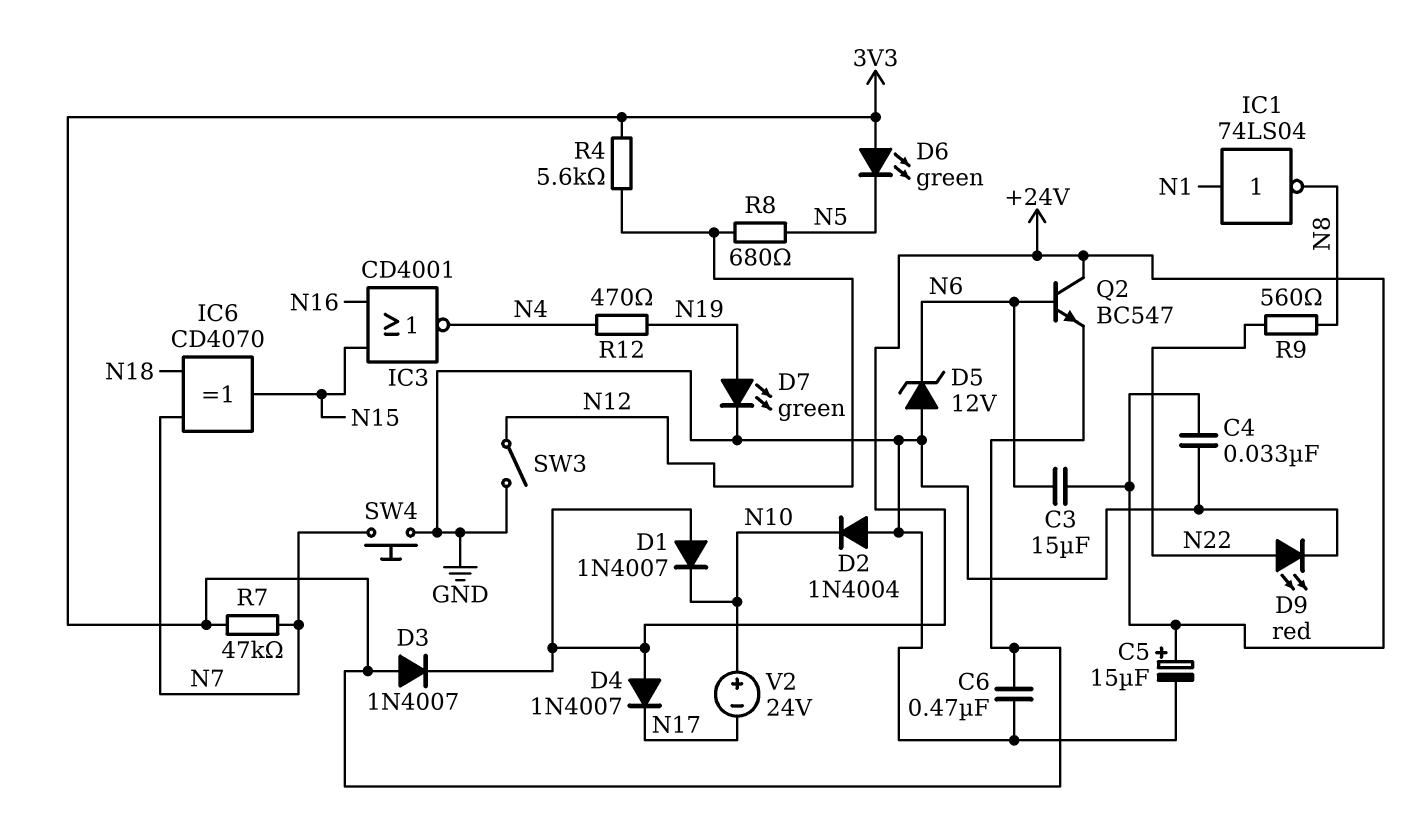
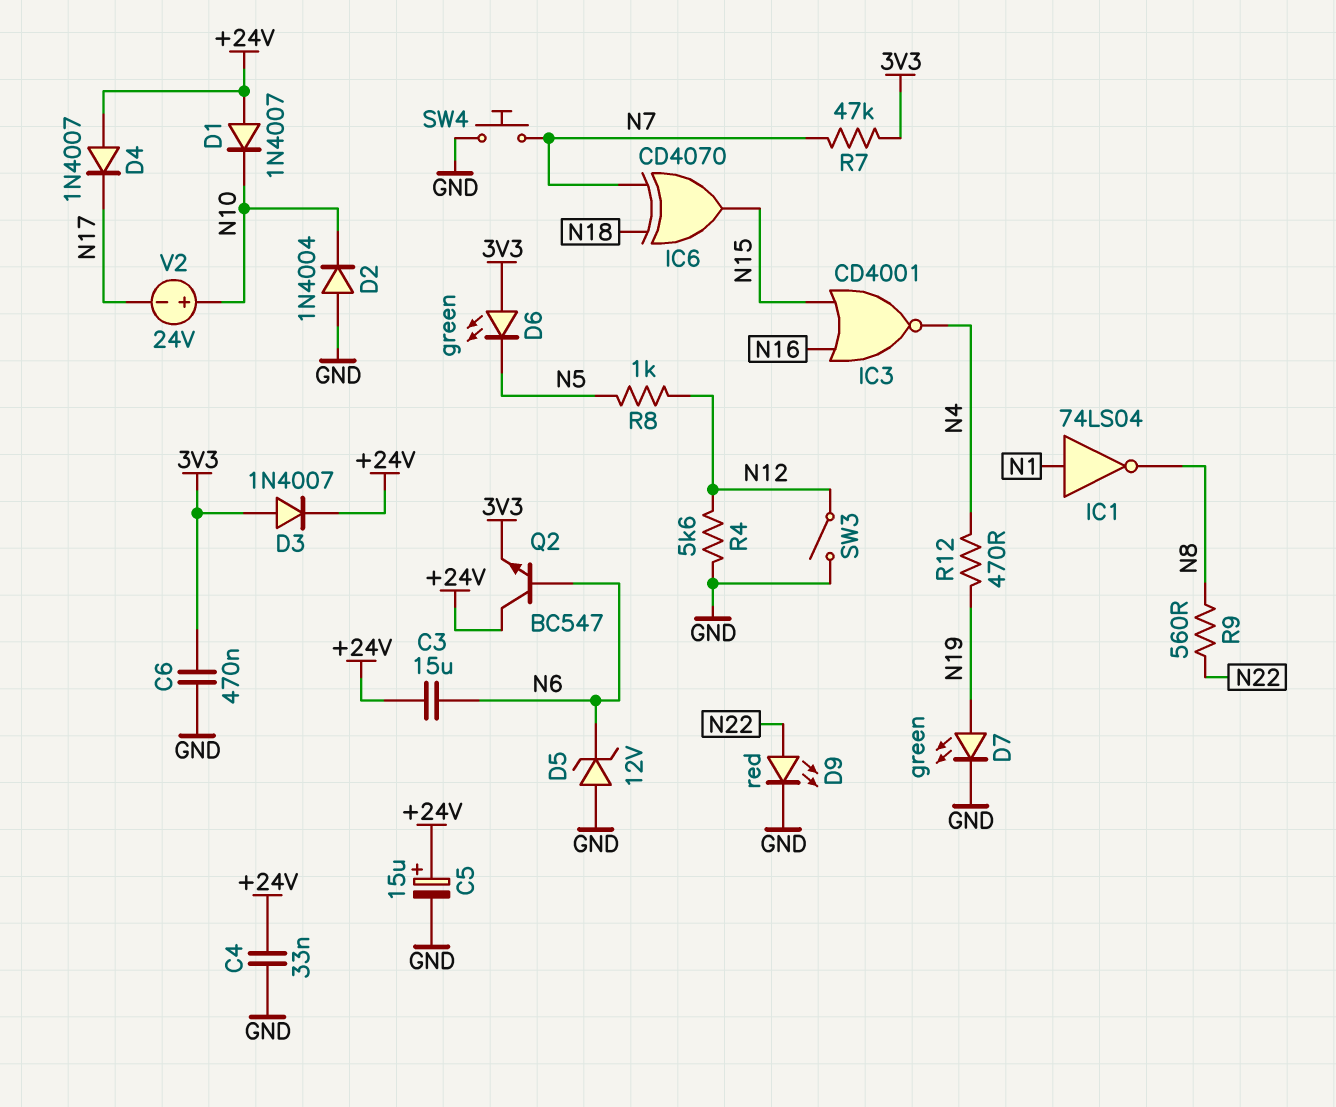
R4: 5.6k (3V3, N12) -> 5.6k (GND, N12)
R8: 680 (N5, N12) -> 1k (N5, N12)

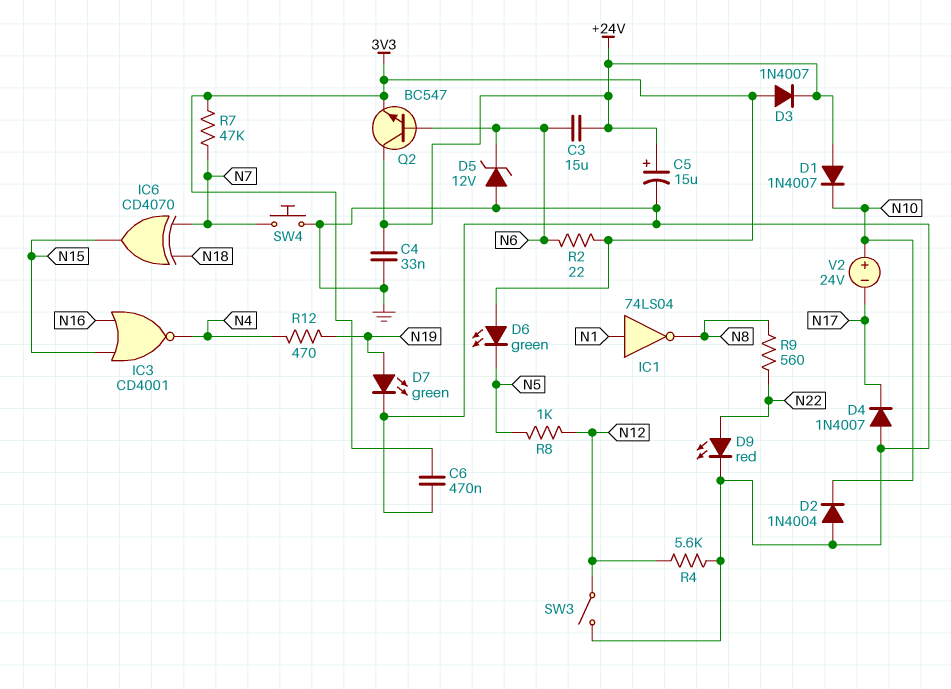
D4: diode 1N4007 (A +24V, K N17) -> diode 1N4007 (A GND, K N17)
R2: none -> 22 (3V3, N6)

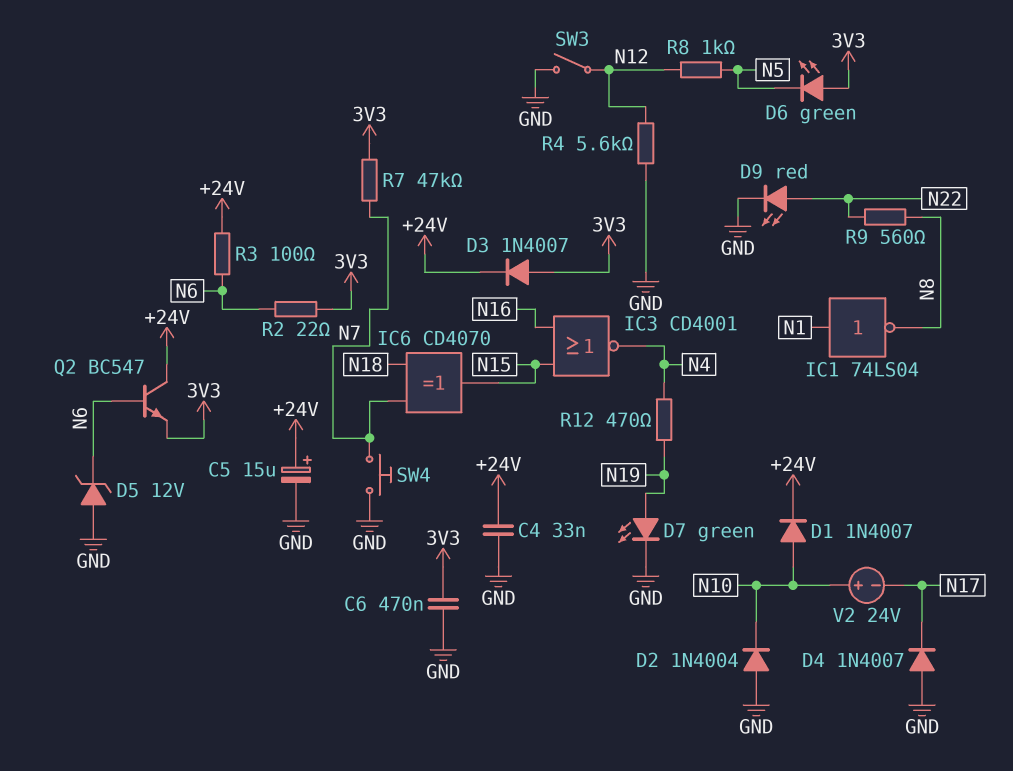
C3: 15uF (+24V, N6) -> none
D1: diode 1N4007 (A +24V, K N10) -> diode 1N4007 (A N10, K +24V)
R3: none -> 100 (+24V, N6)

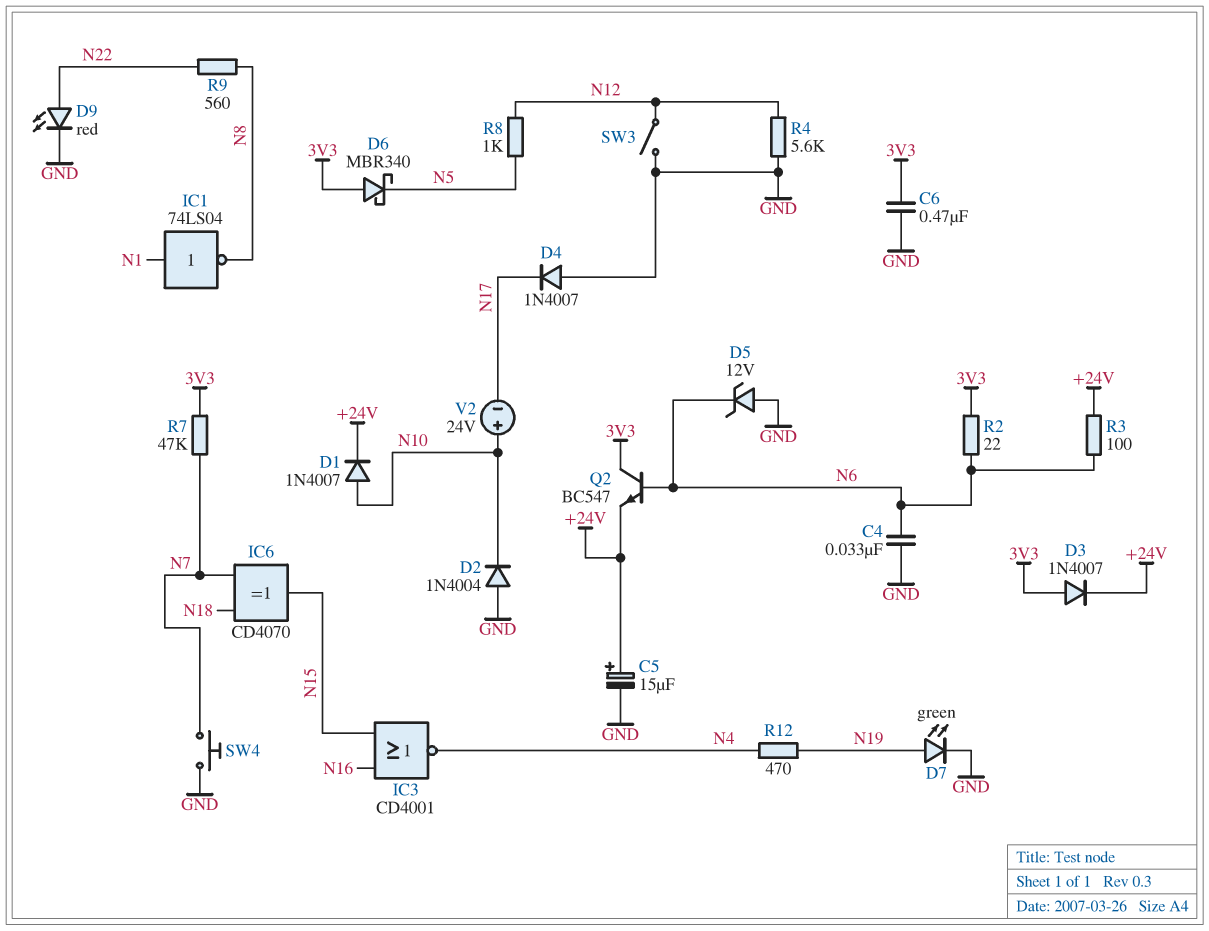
C4: 33nF (+24V, GND) -> 33nF (GND, N6)
D6: LED green (A 3V3, K N5) -> schottky MBR340 (A 3V3, K N5)
Q2: NPN BC547 (B N6, C +24V, E 3V3) -> NPN BC547 (B N6, C 3V3, E +24V)

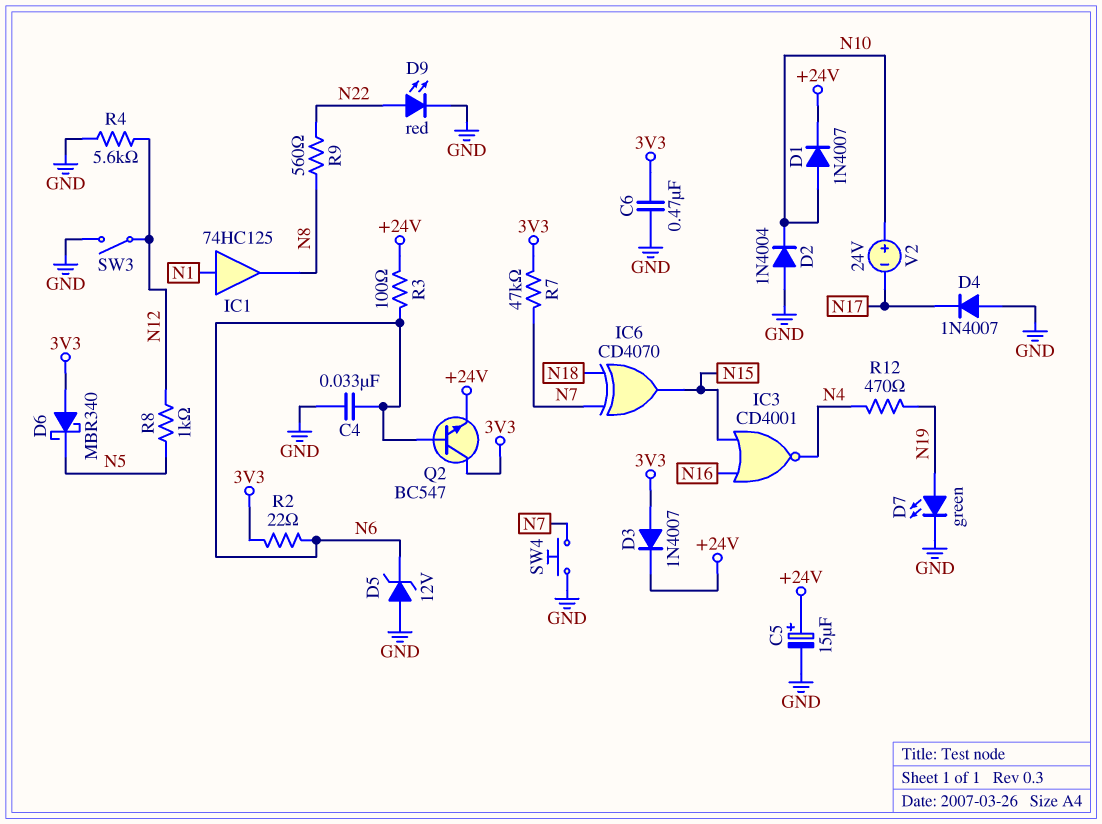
IC1: NOT 74LS04 (in N1, out N8) -> buffer 74HC125 (in N1, out N8)

